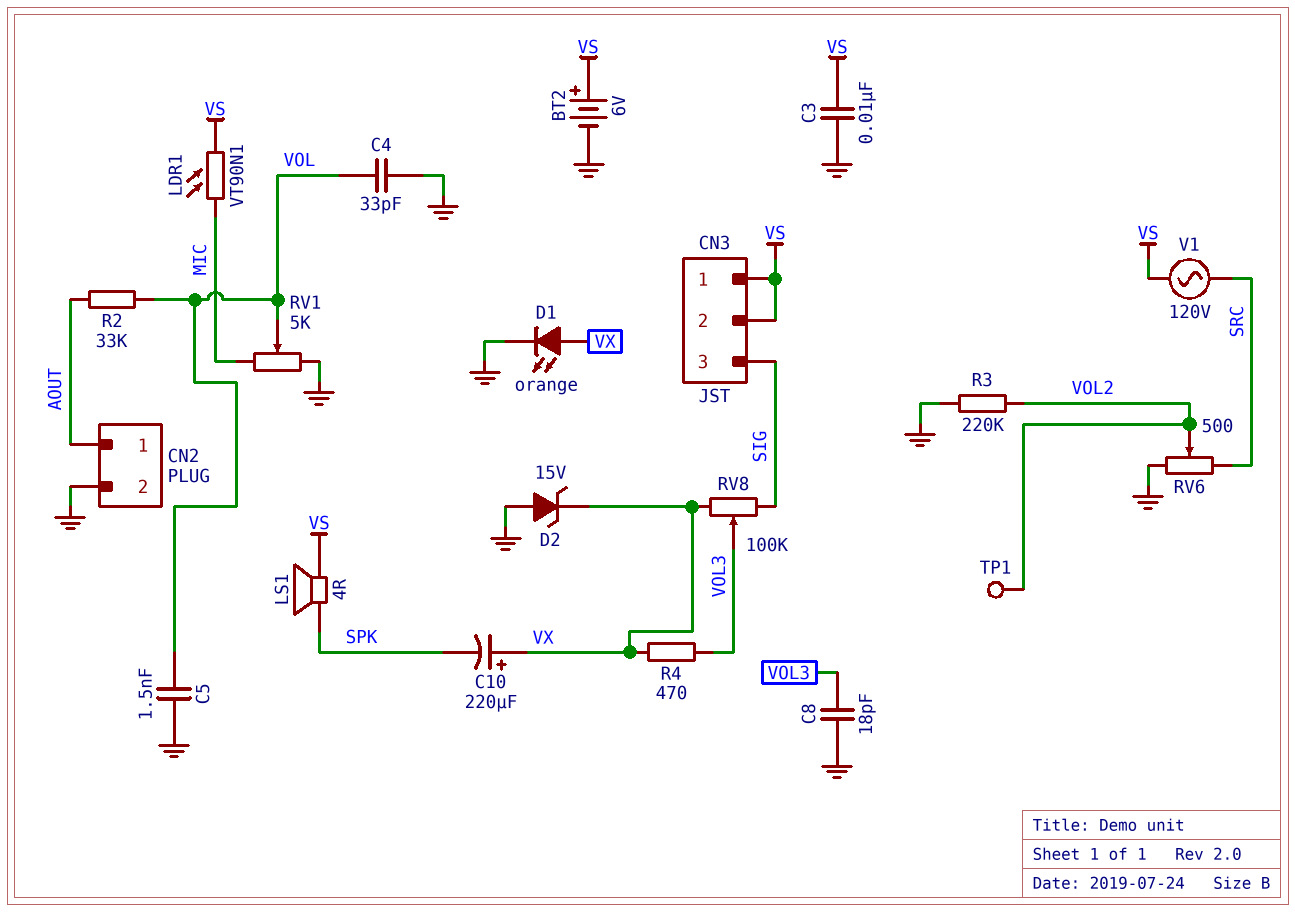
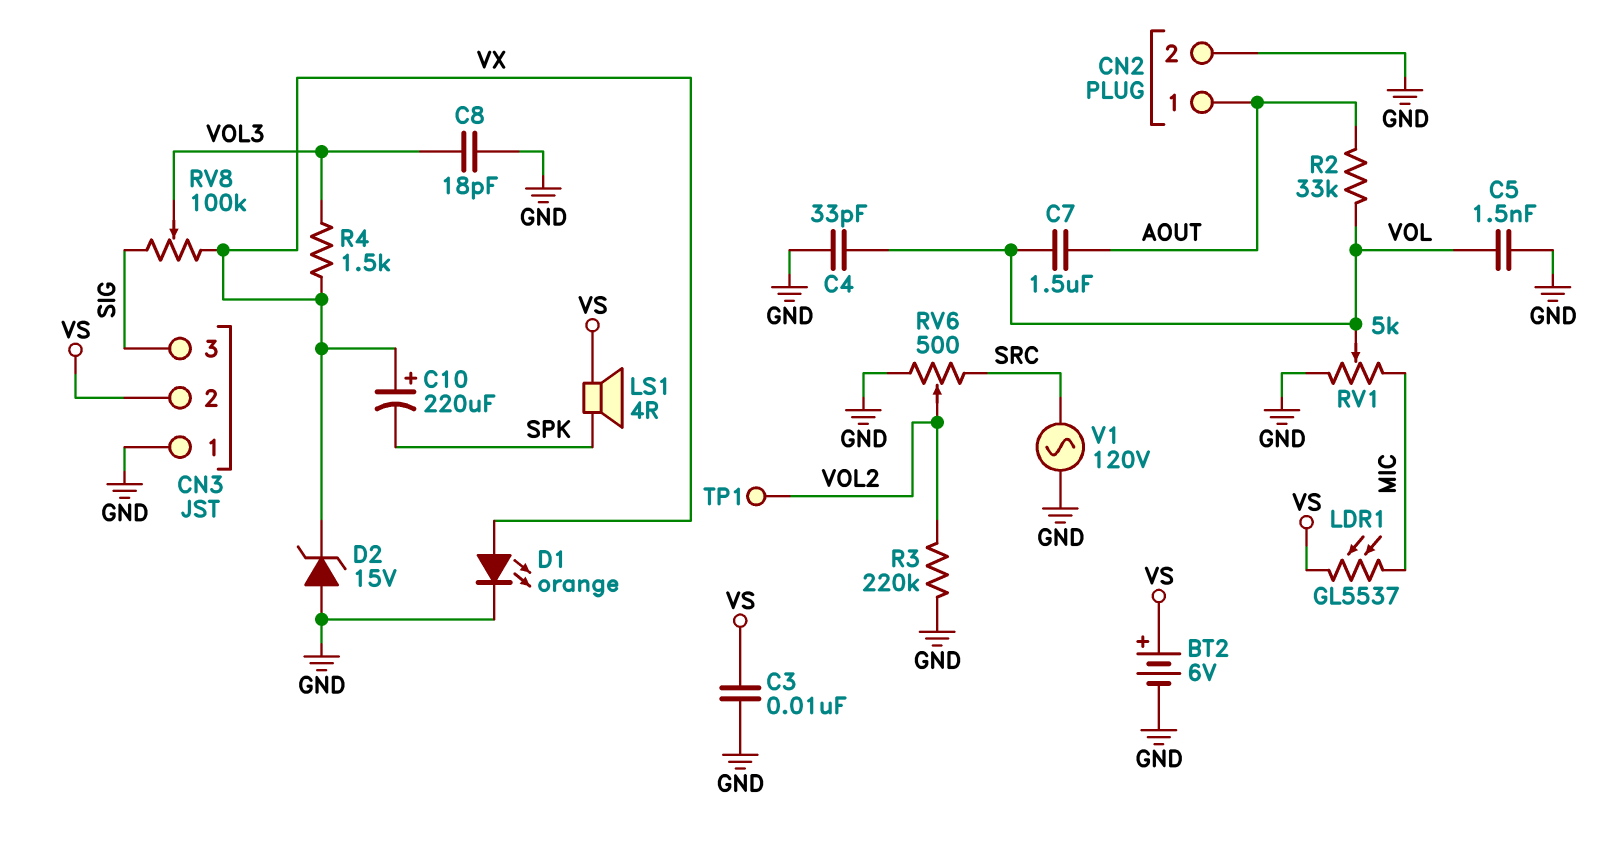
C7: none -> 1.5uF (AOUT, VOL)
CN3 pin 1: VS -> GND
LDR1: VT90N1 (MIC, VS) -> GL5537 (MIC, VS)
R4: 470 (VOL3, VX) -> 1.5k (VOL3, VX)
V1: AC 120V (SRC, VS) -> AC 120V (GND, SRC)

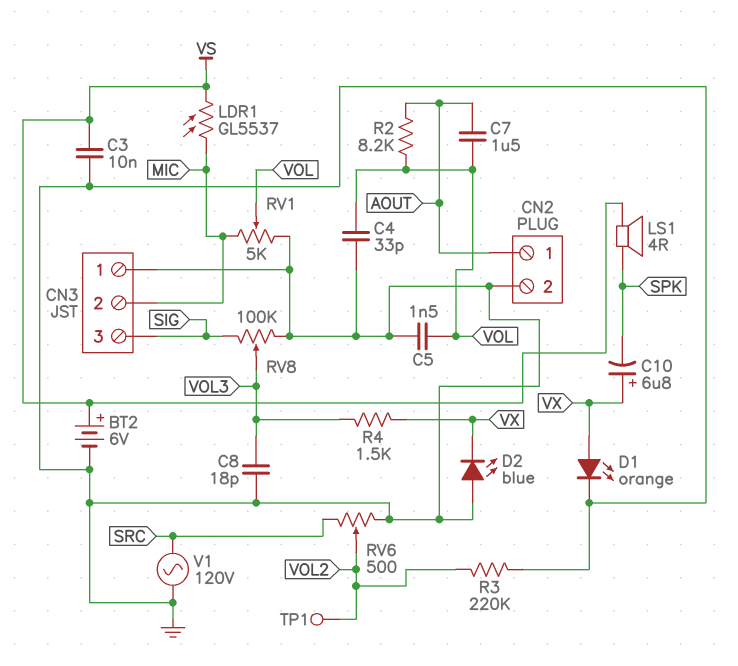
C10: 220uF (plus VX, minus SPK) -> 6.8uF (plus VX, minus SPK)
CN3 pin 2: VS -> MIC
D2: zener 15V (A GND, K VX) -> LED blue (A GND, K VX)
R2: 33k (AOUT, VOL) -> 8.2k (AOUT, VOL)
RV8: 100k (SIG, VX, wiper VOL3) -> 100k (GND, SIG, wiper VOL3)

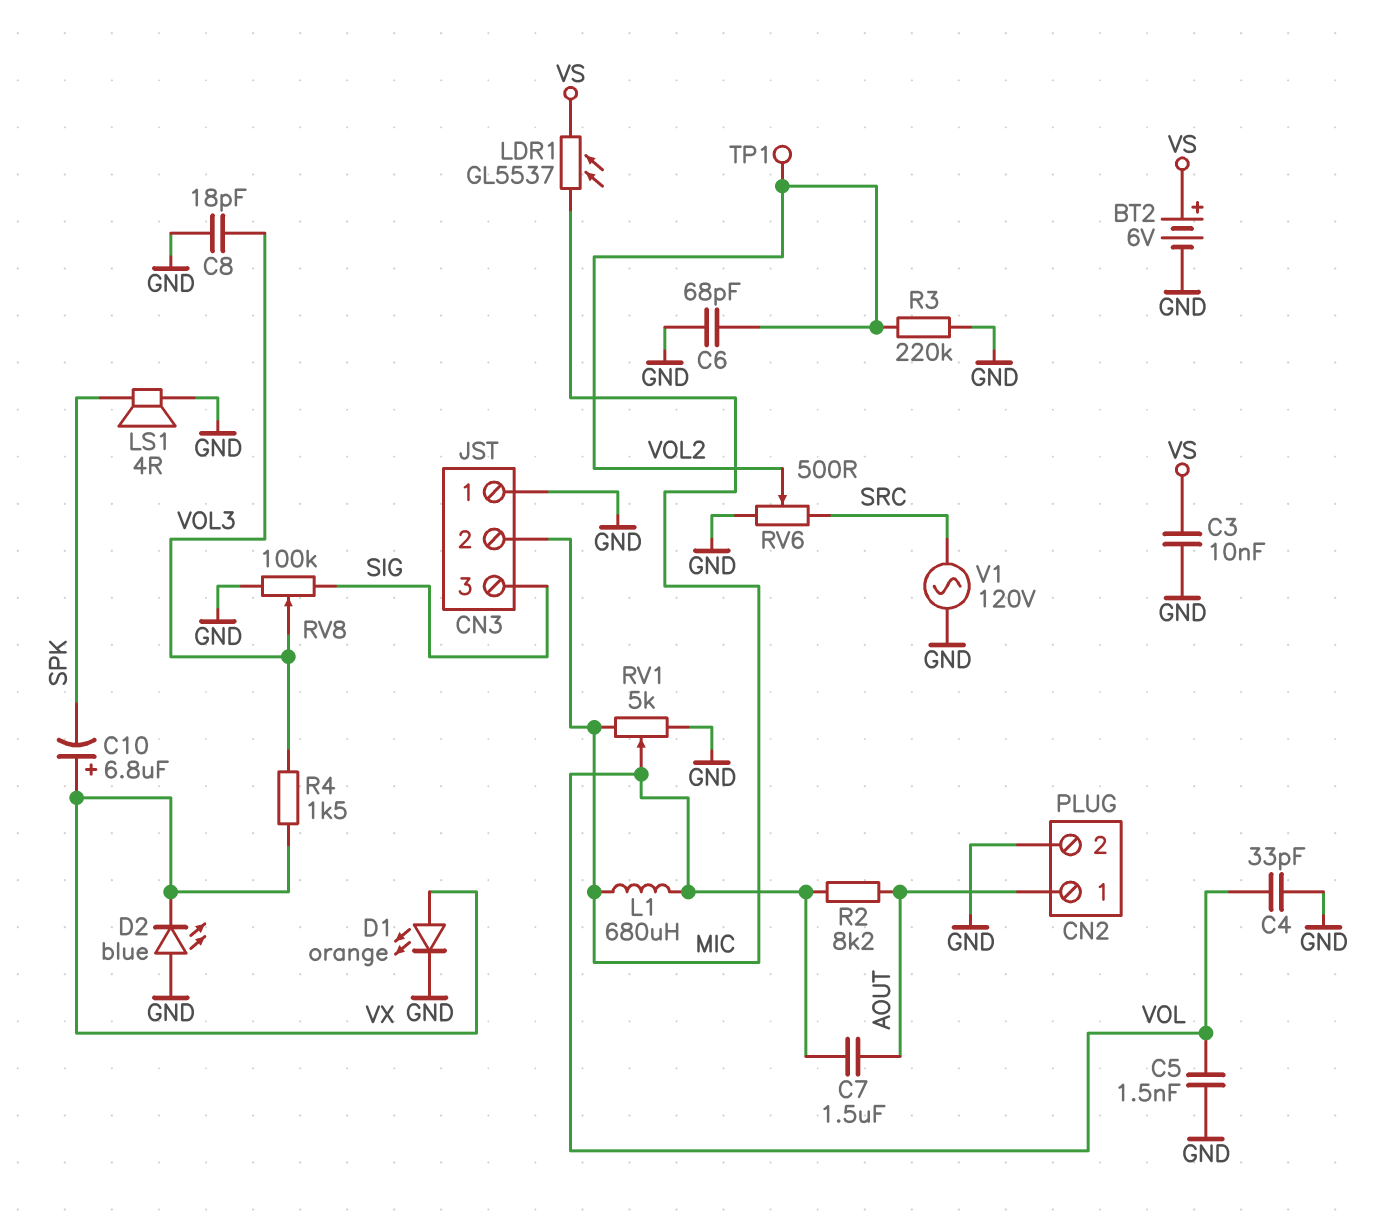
C6: none -> 68pF (GND, VOL2)
L1: none -> 680uH (MIC, VOL)
LS1: speaker 4R (SPK, VS) -> speaker 4R (GND, SPK)

